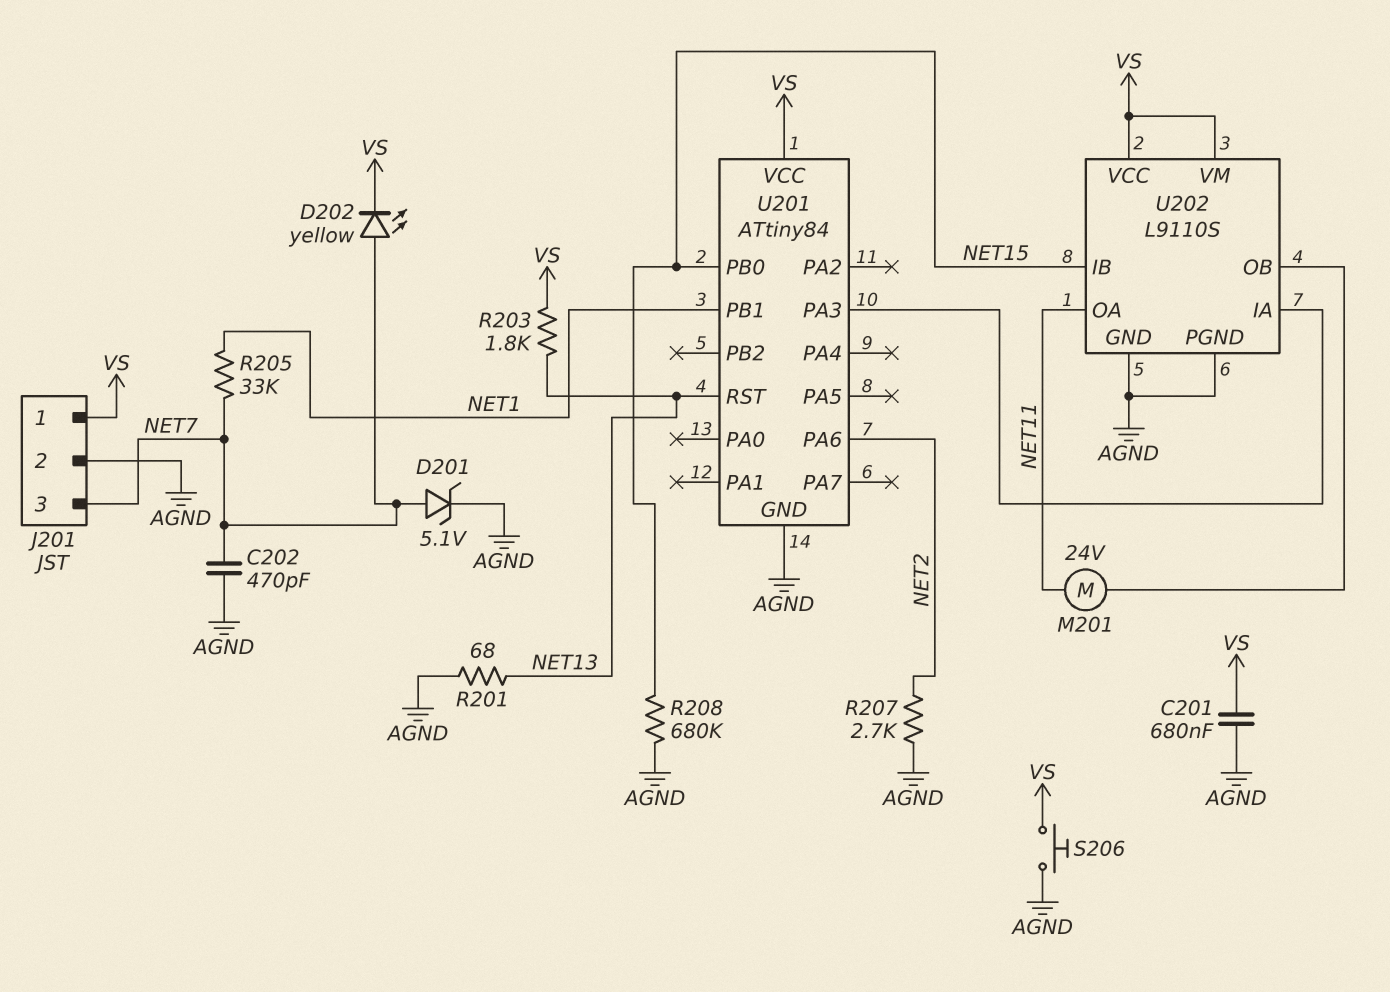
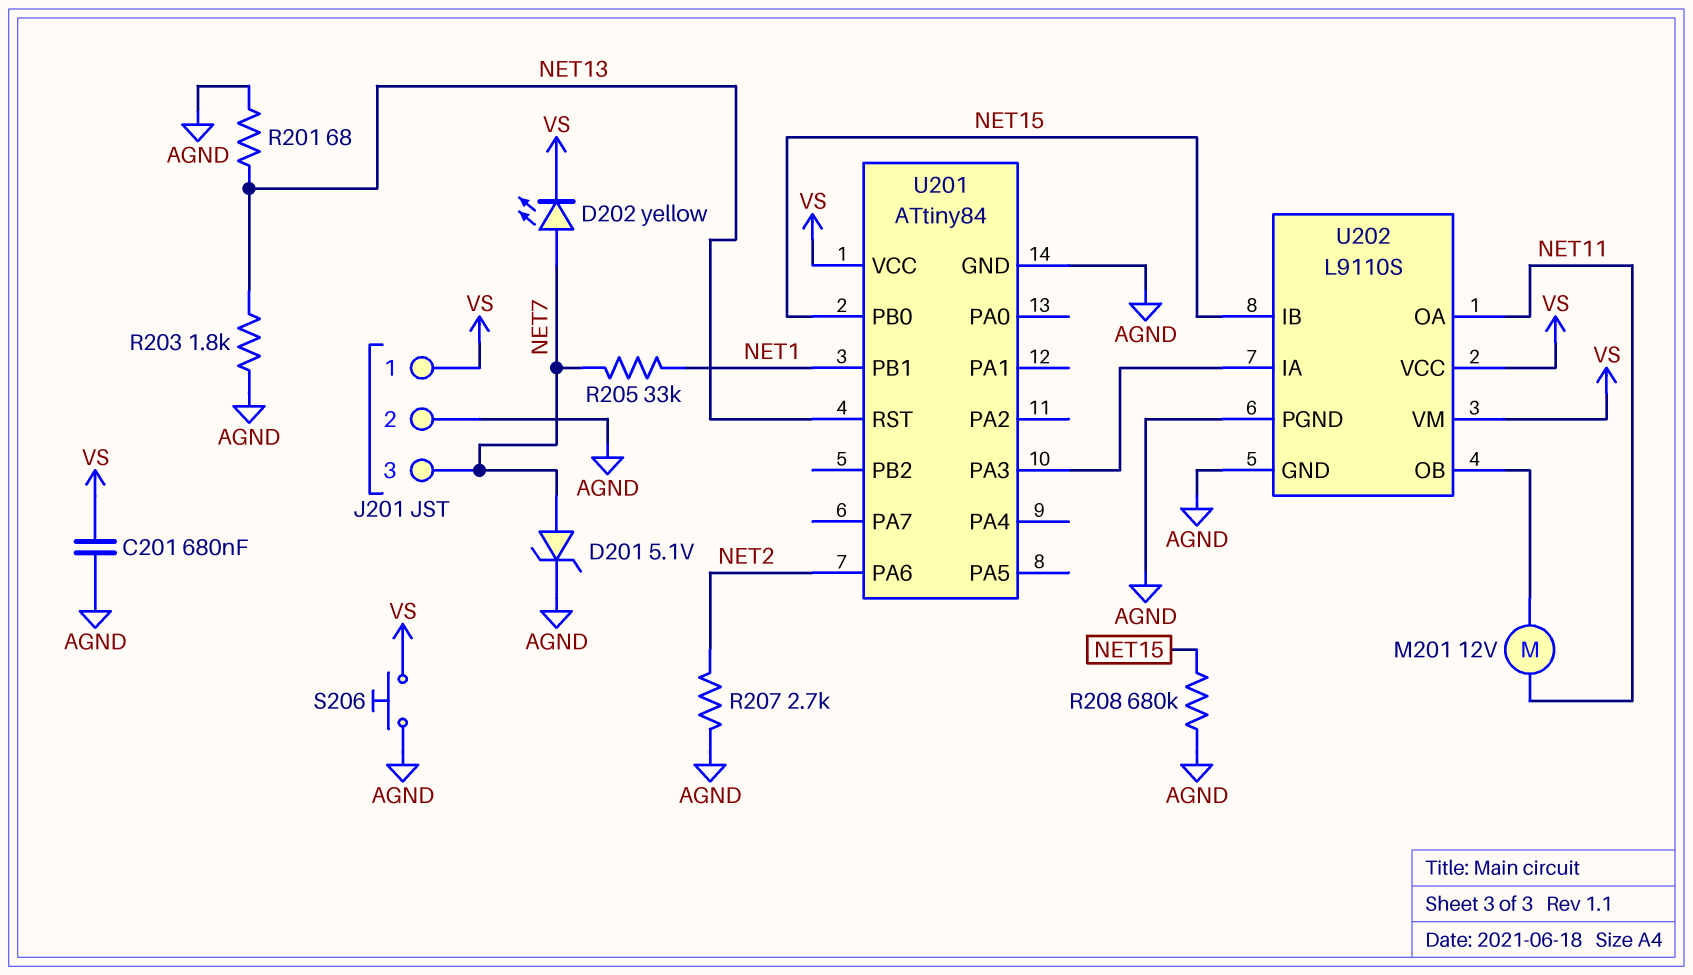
C202: 470pF (AGND, NET7) -> none
M201: motor 24V (NET11, U202/OB) -> motor 12V (NET11, U202/OB)
R203: 1.8k (NET13, VS) -> 1.8k (AGND, NET13)

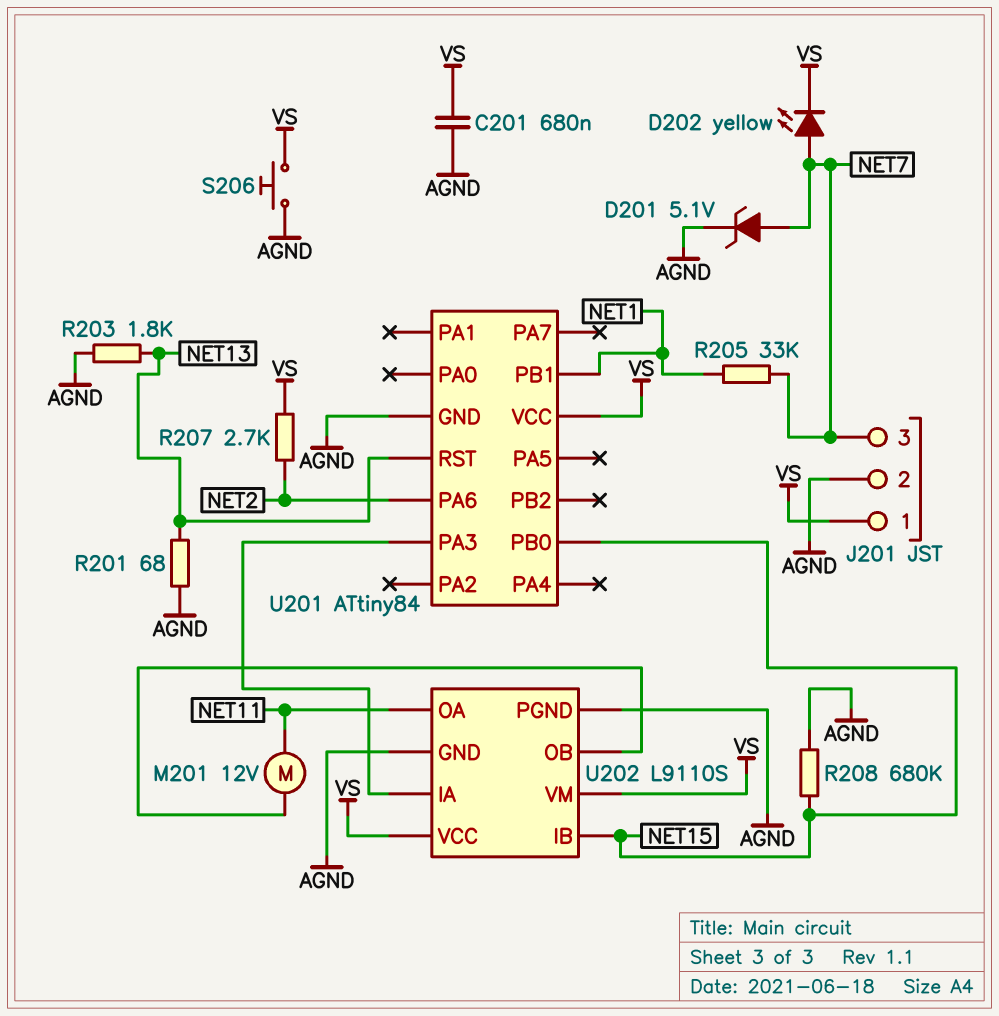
R207: 2.7k (AGND, NET2) -> 2.7k (NET2, VS)

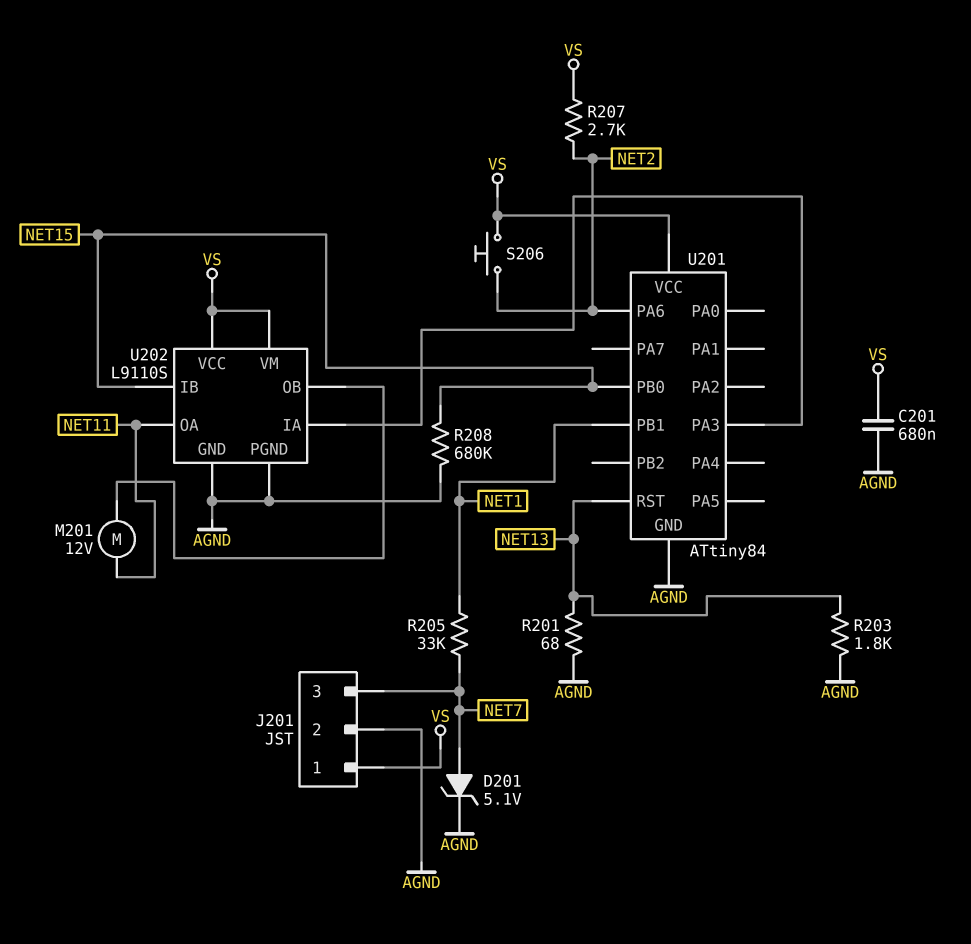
D202: LED yellow (A NET7, K VS) -> none
S206: button (AGND, VS) -> button (NET2, VS)

